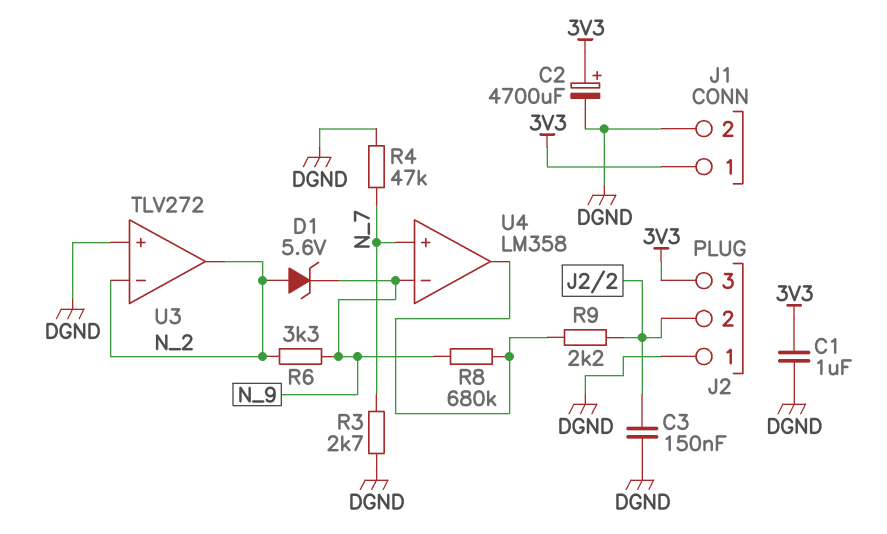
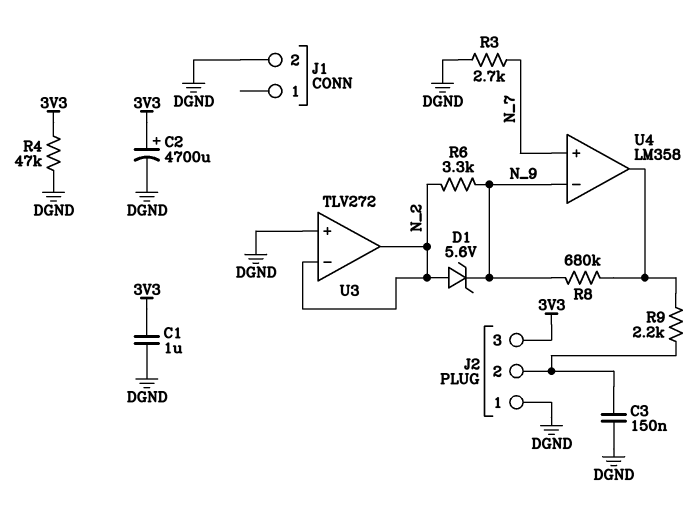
J1 pin 1: 3V3 -> none
R4: 47k (DGND, N_7) -> 47k (3V3, DGND)

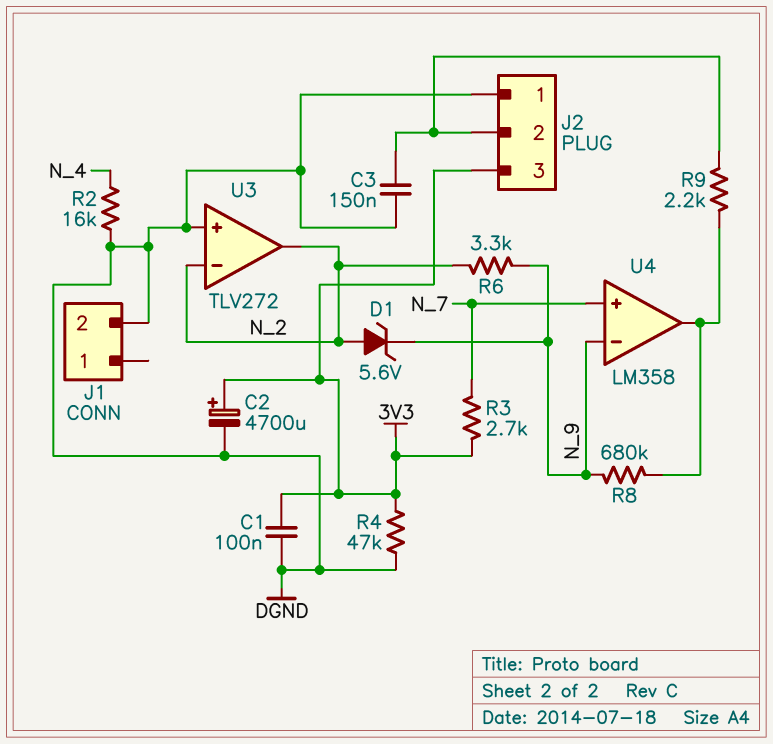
C1: 1uF (3V3, DGND) -> 100nF (3V3, DGND)
R2: none -> 16k (DGND, N_4)
R3: 2.7k (DGND, N_7) -> 2.7k (3V3, N_7)

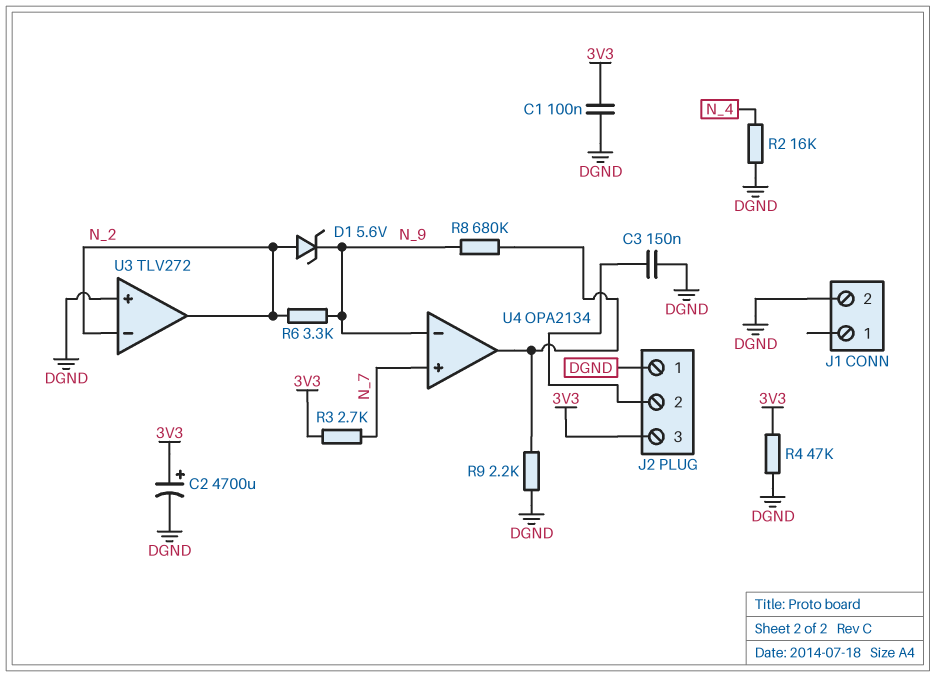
R9: 2.2k (J2/2, U4/out) -> 2.2k (DGND, U4/out)
U4: LM358 -> OPA2134

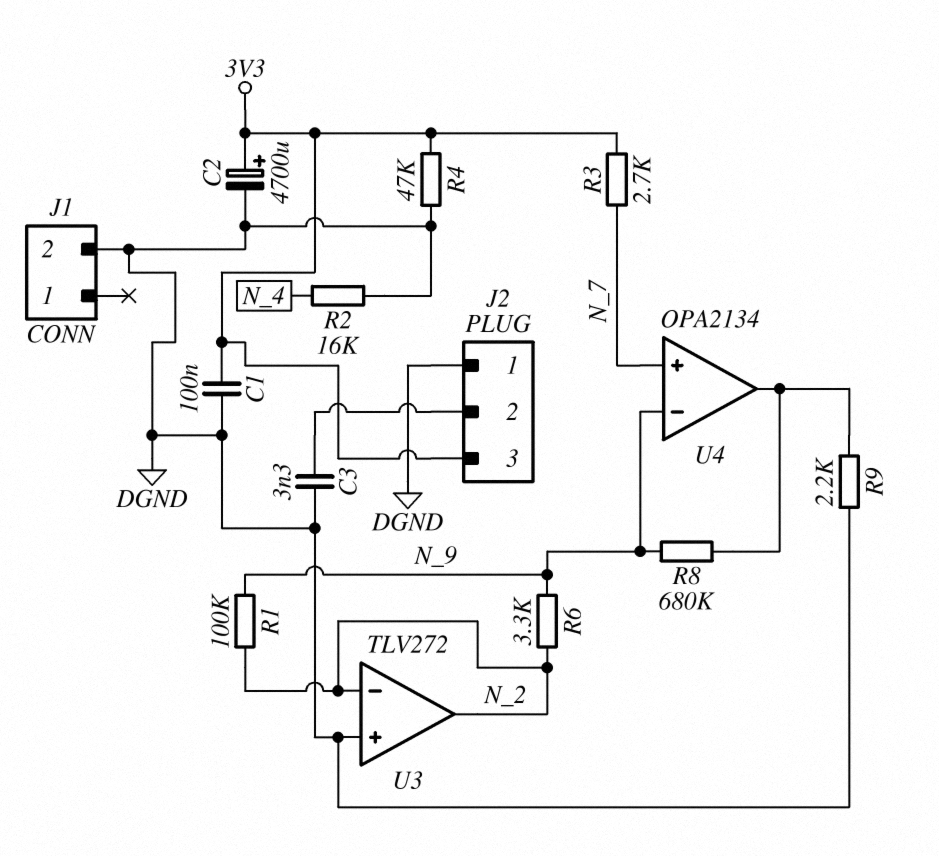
C3: 150nF (DGND, J2/2) -> 3.3nF (DGND, J2/2)
D1: zener 5.6V (A N_2, K N_9) -> none
R1: none -> 100k (N_2, N_9)

